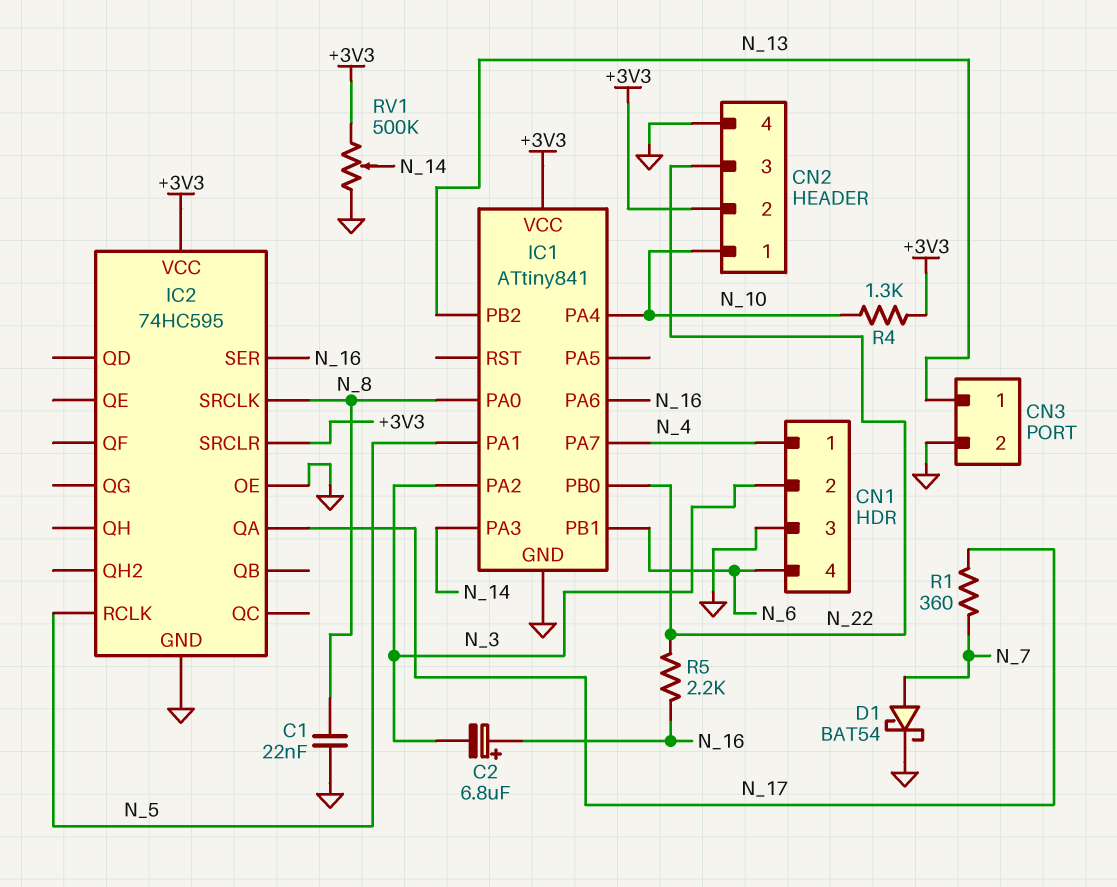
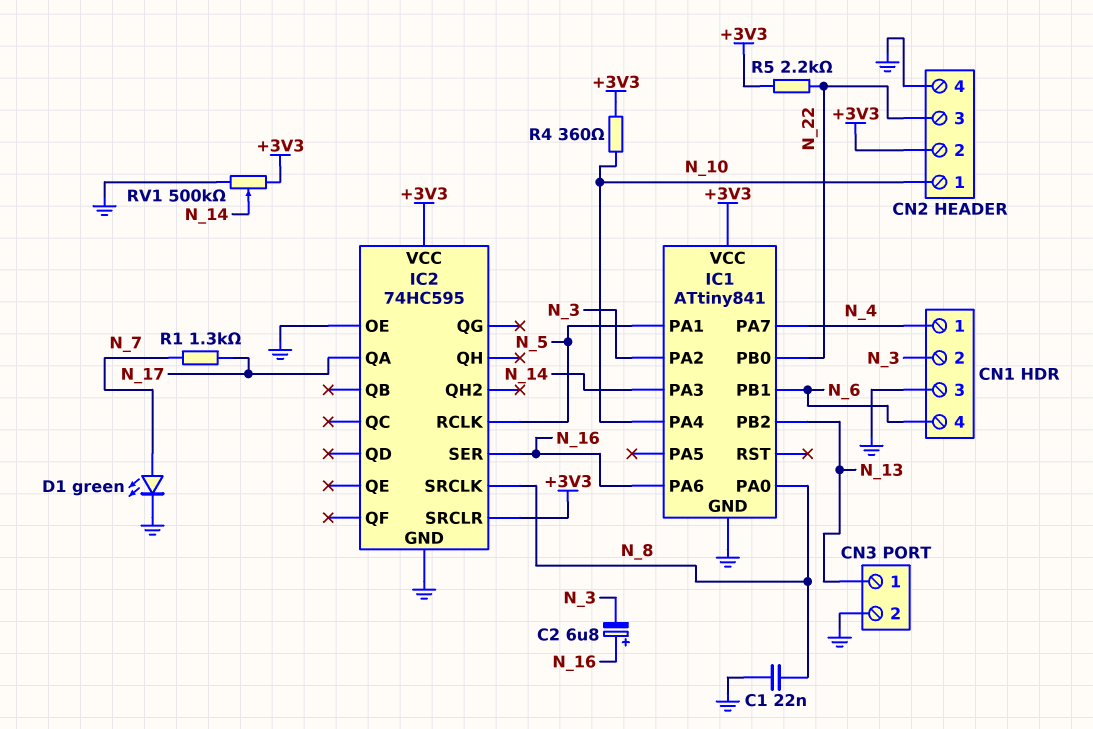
D1: schottky BAT54 (A N_7, K GND) -> LED green (A N_7, K GND)
R1: 360 (N_7, N_17) -> 1.3k (N_7, N_17)
R4: 1.3k (+3V3, N_10) -> 360 (+3V3, N_10)
R5: 2.2k (N_16, N_22) -> 2.2k (+3V3, N_22)

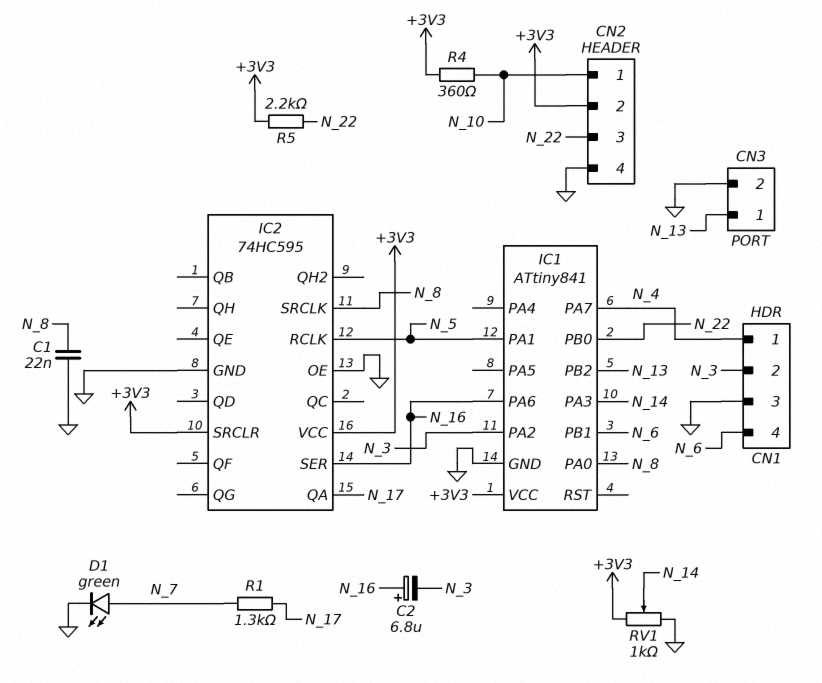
IC1 pin PA4: N_10 -> none
RV1: 500k (+3V3, GND, wiper N_14) -> 1k (+3V3, GND, wiper N_14)

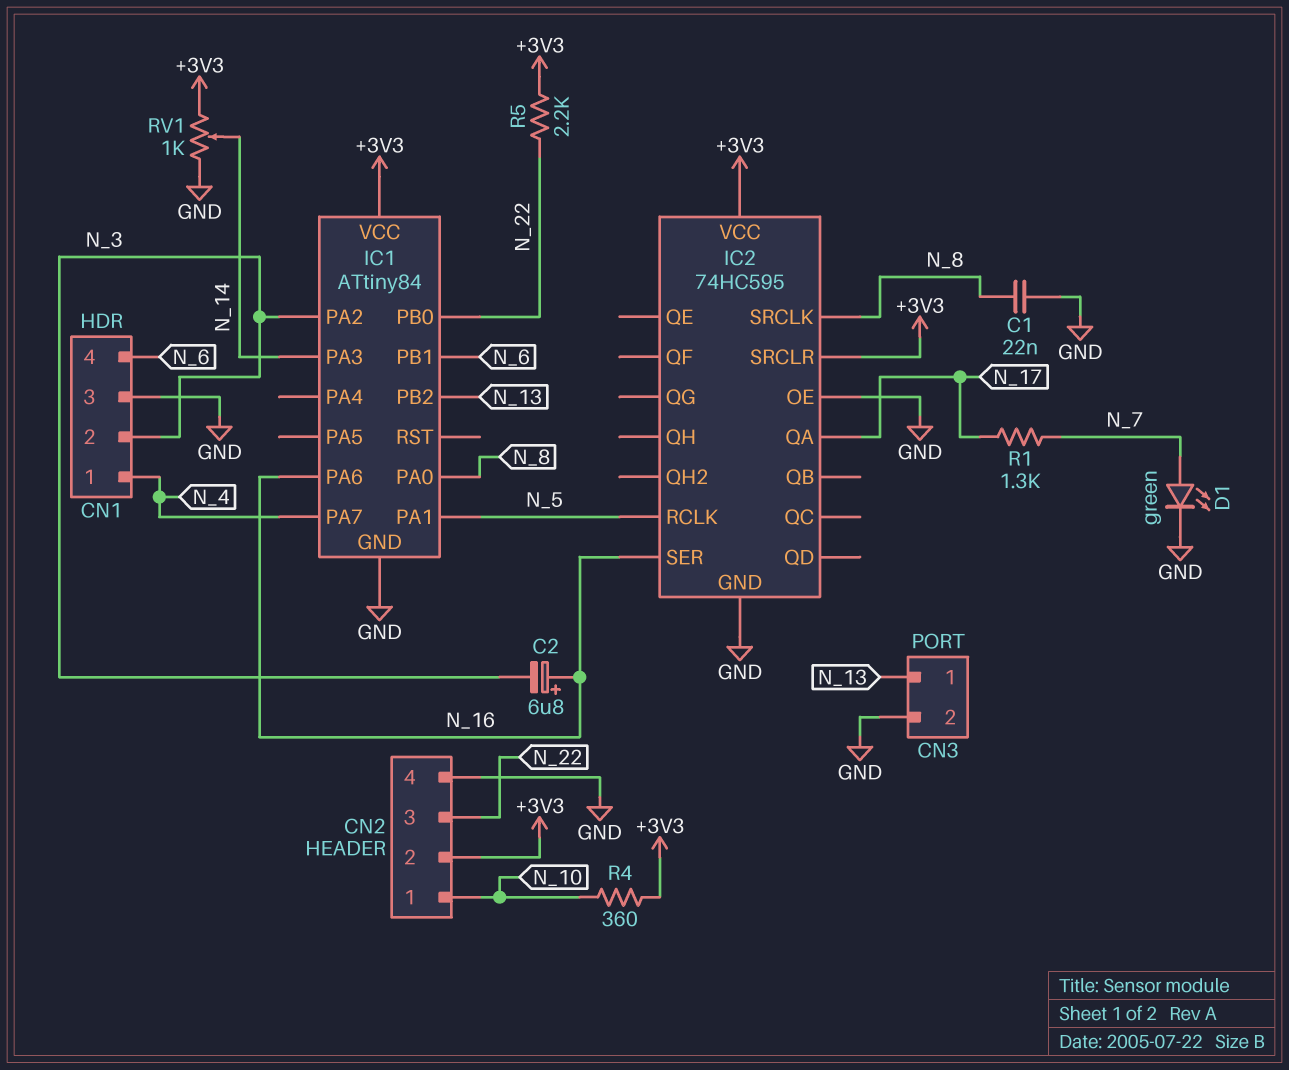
IC1: ATtiny841 -> ATtiny84

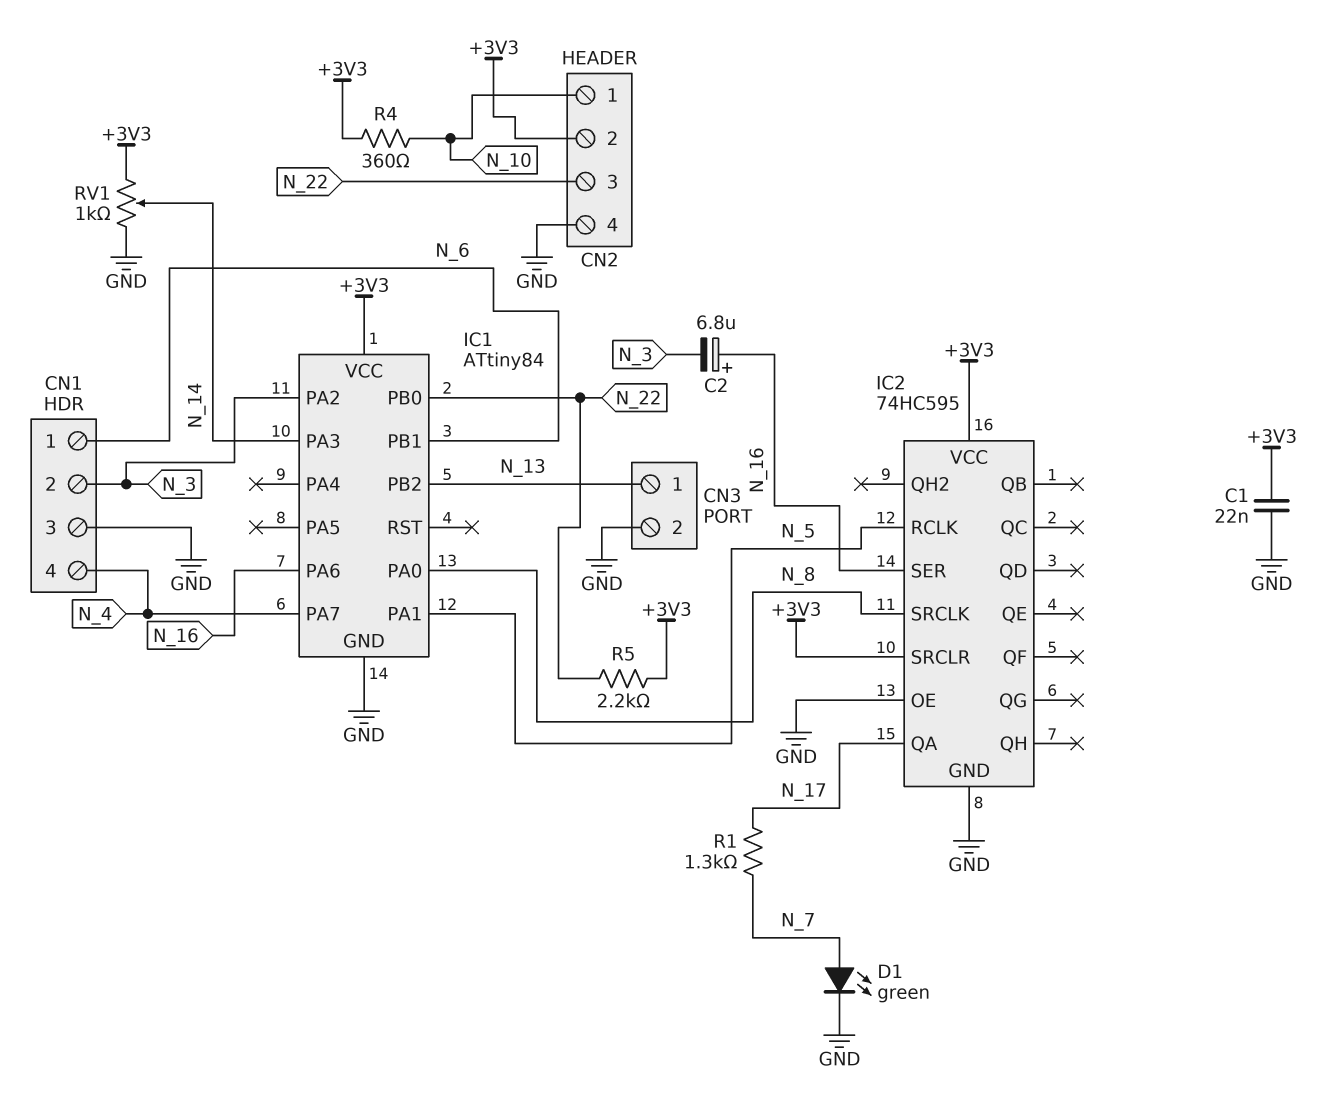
C1: 22nF (GND, N_8) -> 22nF (+3V3, GND)
CN1 pin 1: N_4 -> N_6
CN1 pin 4: N_6 -> N_4

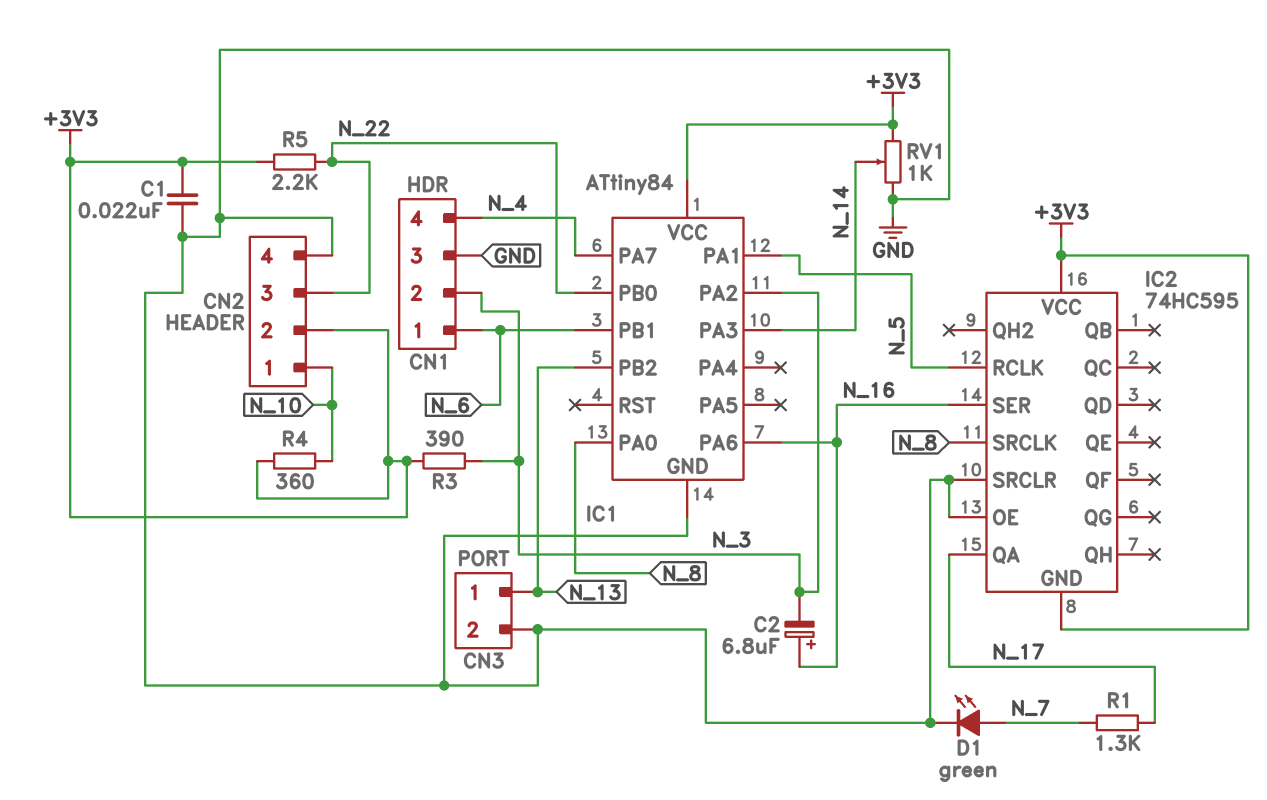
IC2 pin GND: GND -> +3V3
IC2 pin SRCLR: +3V3 -> GND
R3: none -> 390 (+3V3, N_3)

